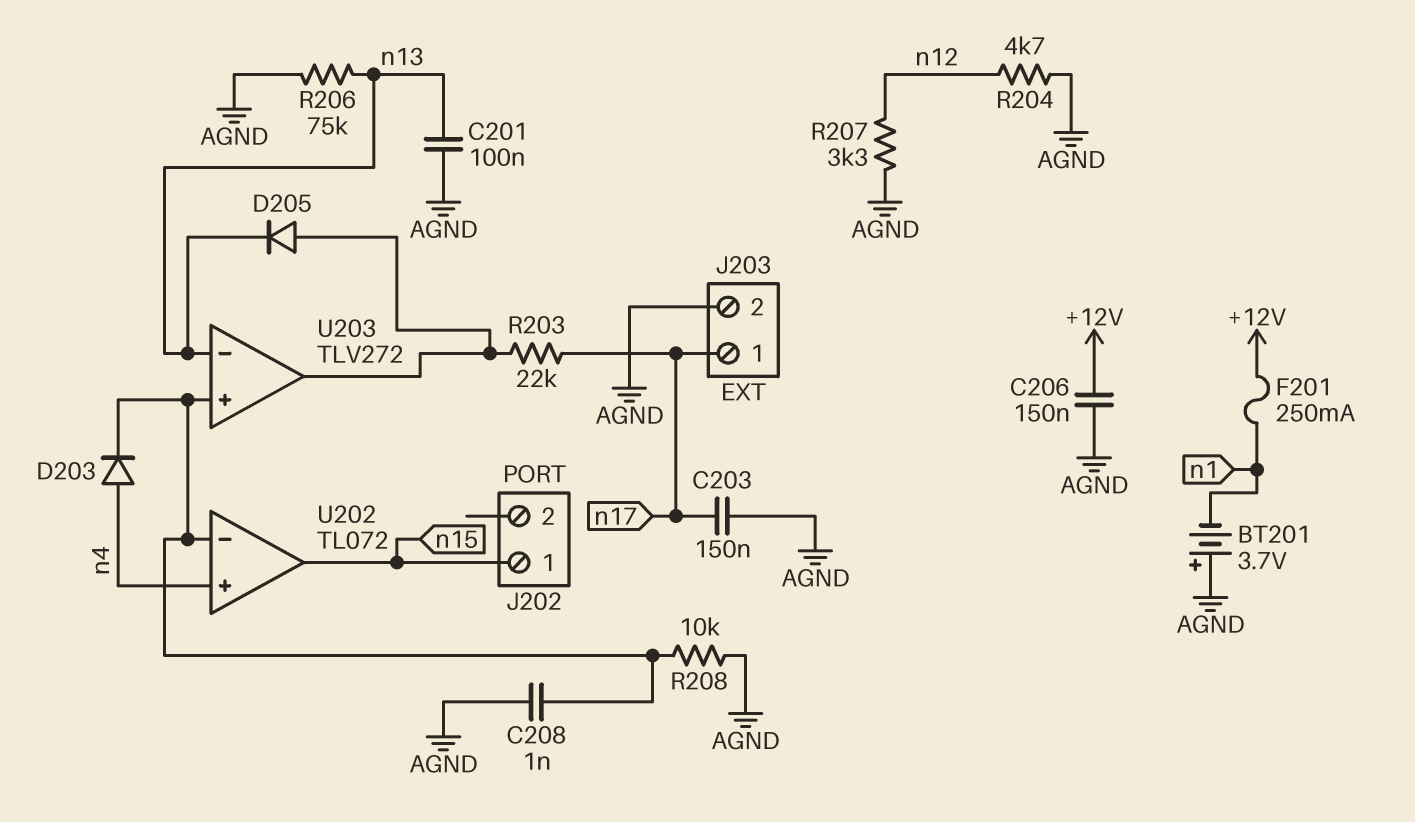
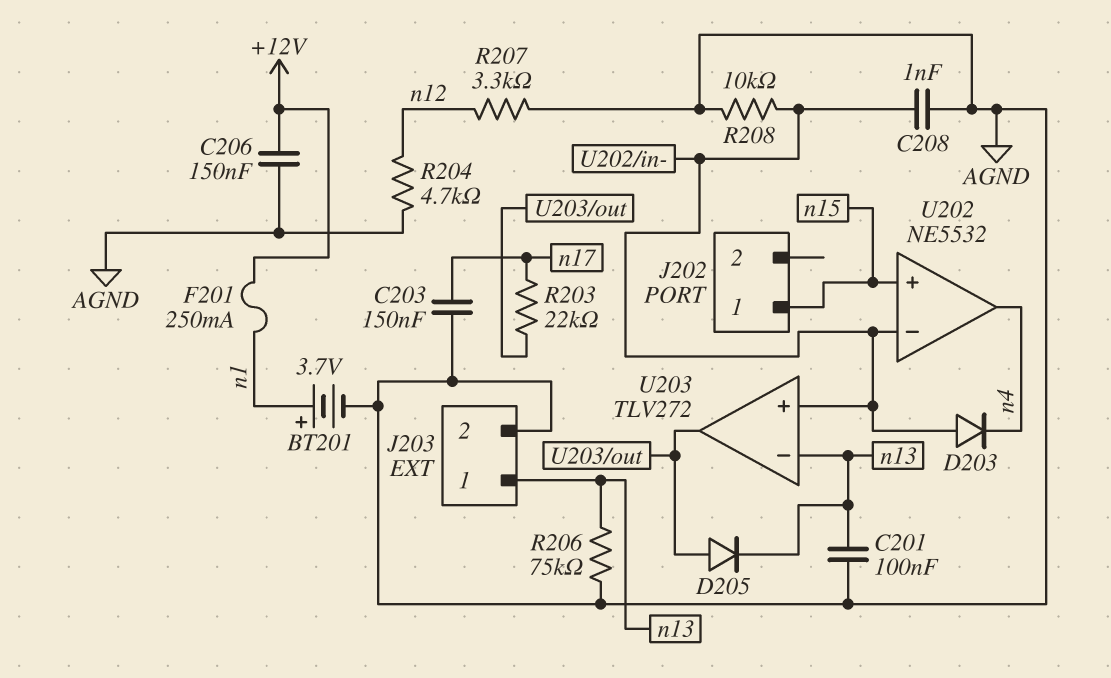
BT201: 3.7V (plus AGND, minus n1) -> 3.7V (plus n1, minus AGND)
D203: diode (A n4, K U202/in-) -> diode (A U202/in-, K n4)
J203 pin 1: n17 -> n13
U202: TL072 -> NE5532
U202 pin in+: n4 -> n15
U202 pin out: n15 -> n4

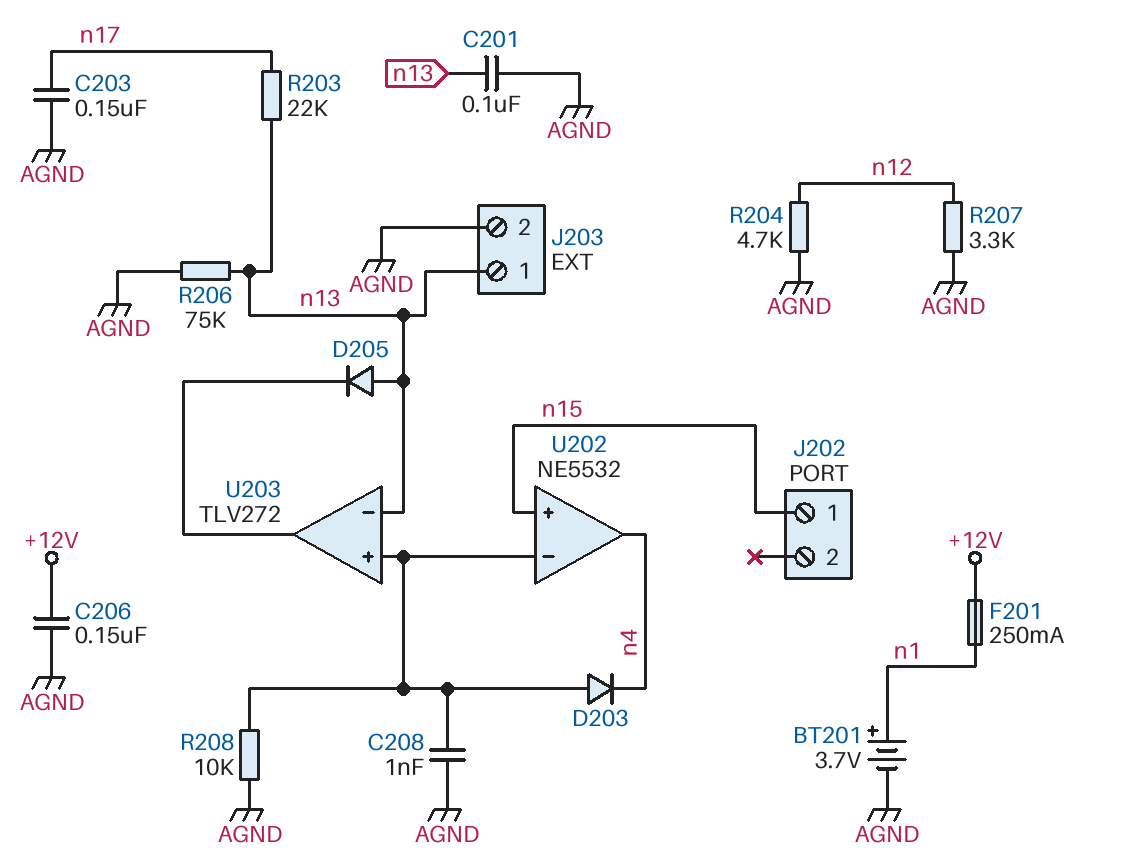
D205: diode (A U203/out, K n13) -> diode (A n13, K U203/out)
R203: 22k (U203/out, n17) -> 22k (n13, n17)

